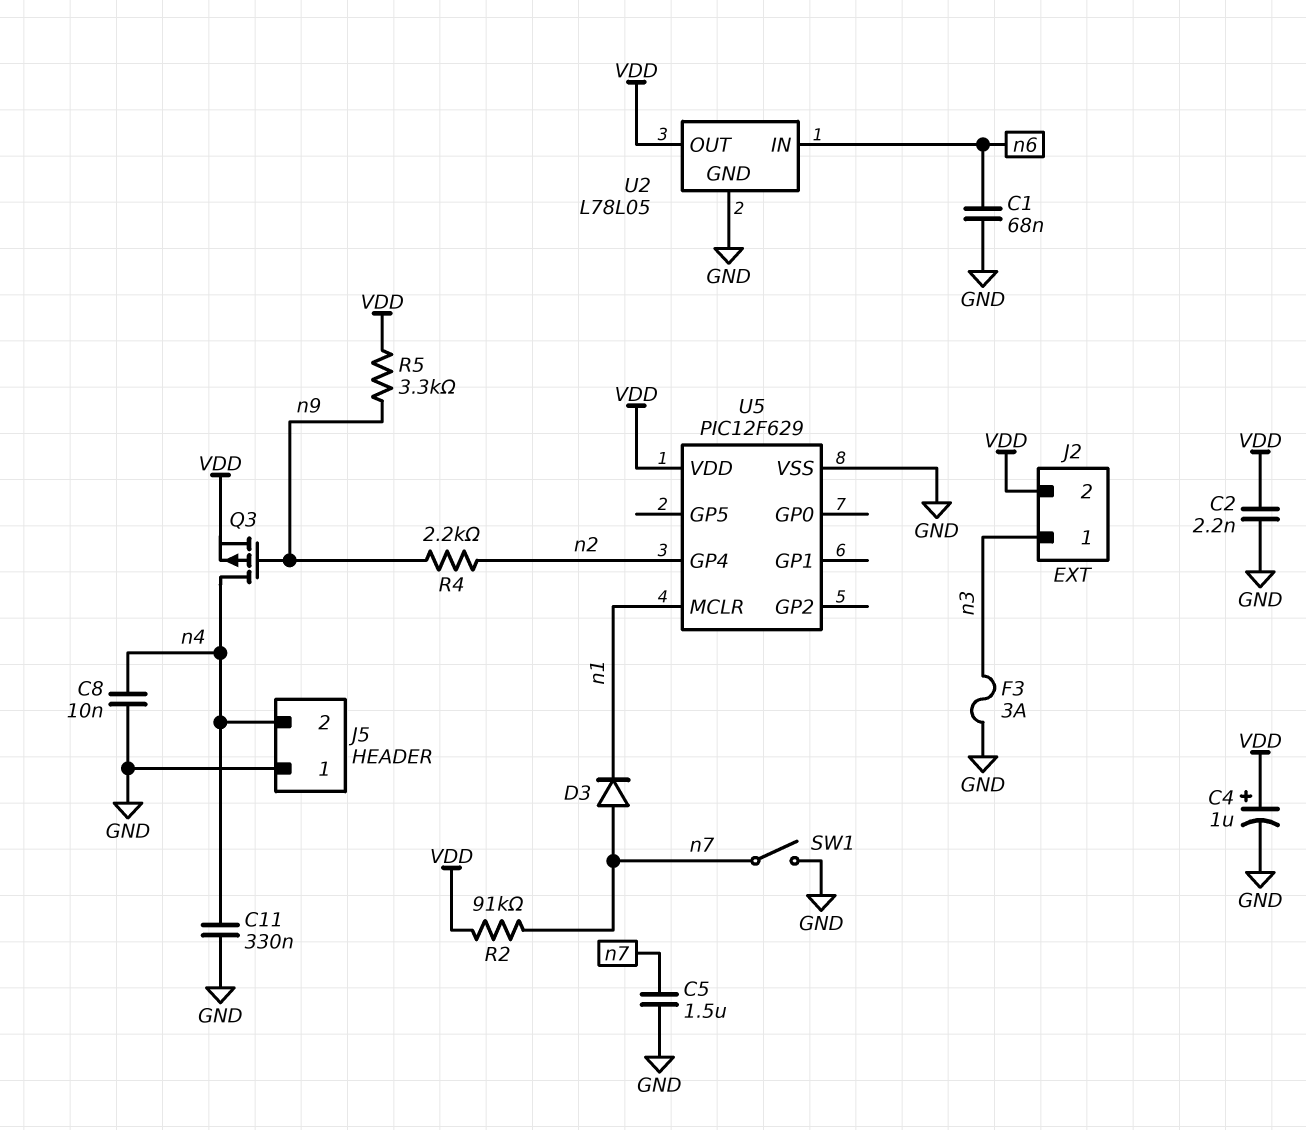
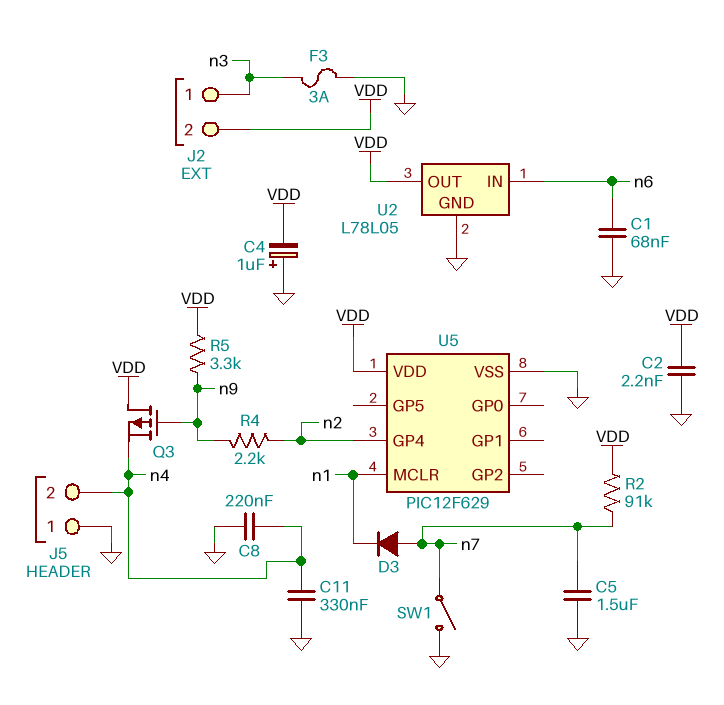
C4: 1uF (plus VDD, minus GND) -> 1uF (plus GND, minus VDD)
C8: 10nF (GND, n4) -> 220nF (GND, n4)
Q3: PMOS (G n9, D n4, S VDD) -> PMOS (G n9, D VDD, S n4)

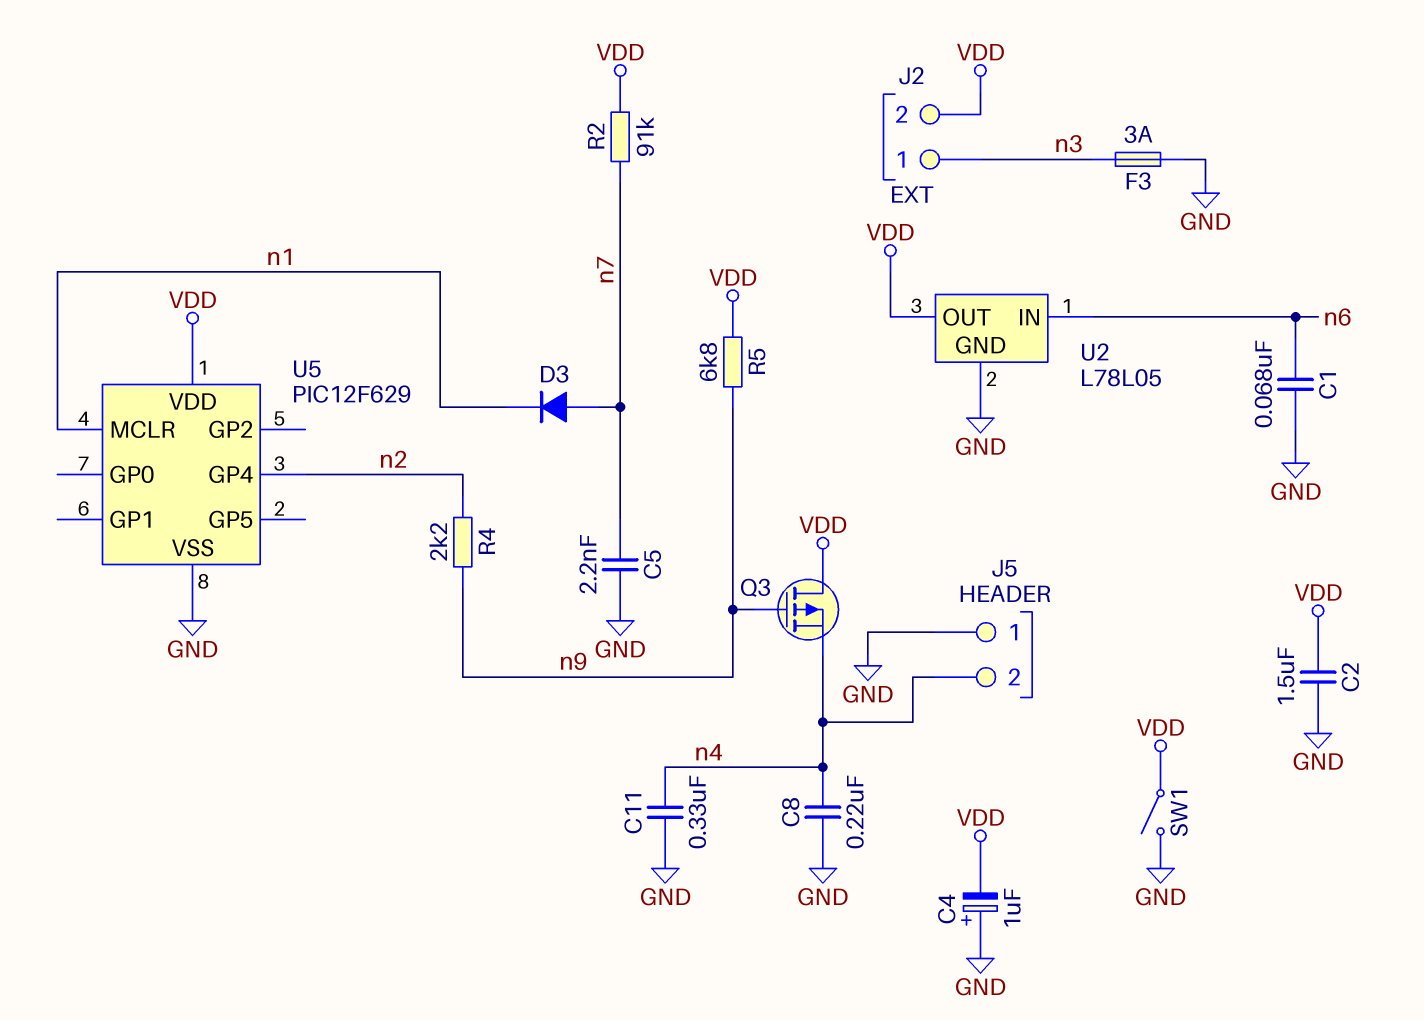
C2: 2.2nF (GND, VDD) -> 1.5uF (GND, VDD)
C5: 1.5uF (GND, n7) -> 2.2nF (GND, n7)
R5: 3.3k (VDD, n9) -> 6.8k (VDD, n9)
SW1: switch (GND, n7) -> switch (GND, VDD)

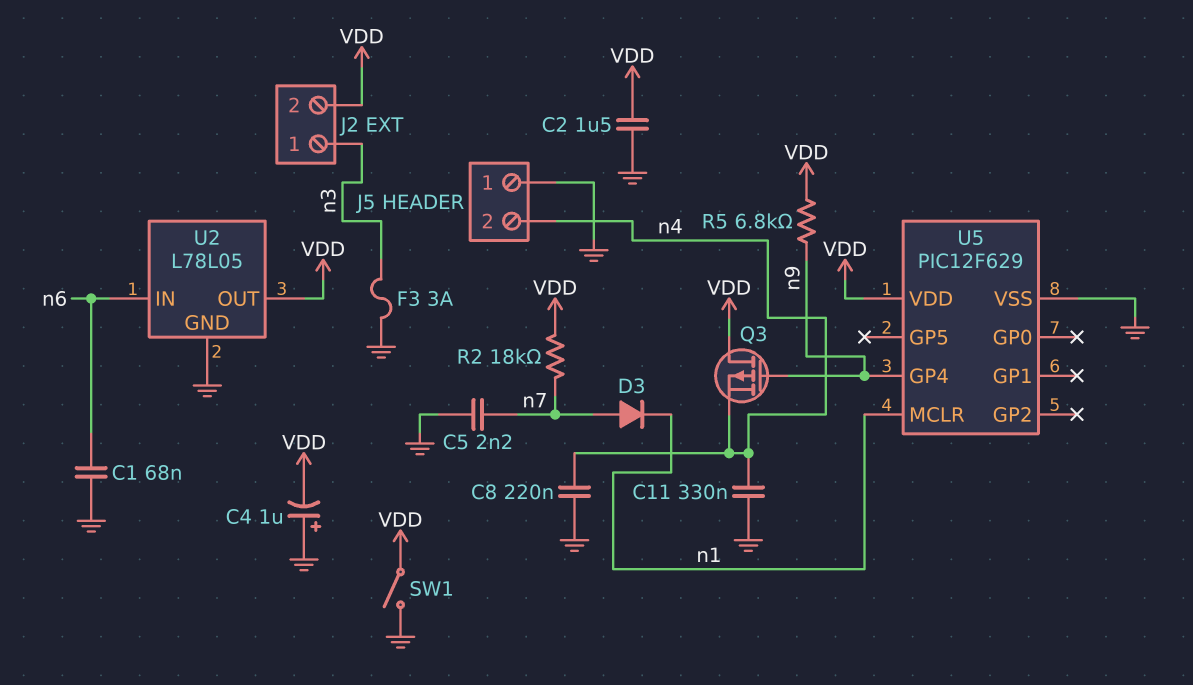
R2: 91k (VDD, n7) -> 18k (VDD, n7)
R4: 2.2k (n2, n9) -> none
U5 pin GP4: n2 -> n9

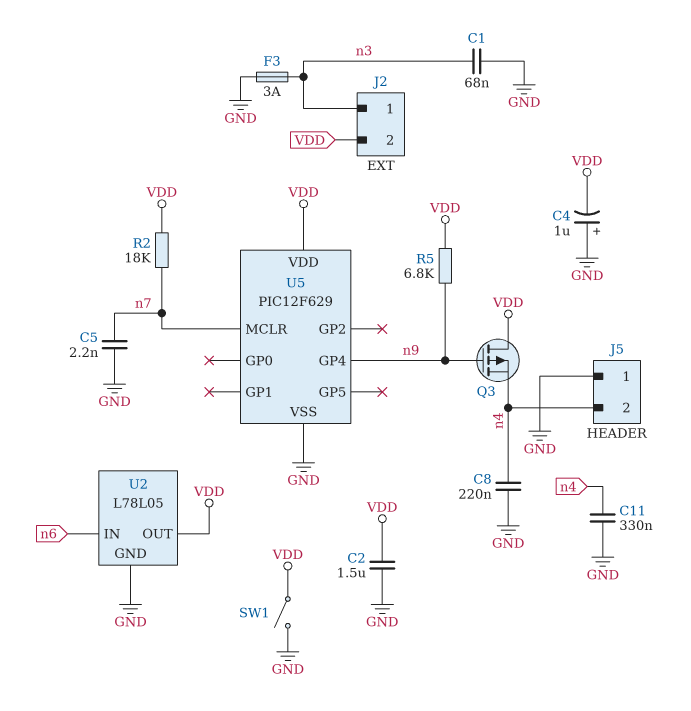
C1: 68nF (GND, n6) -> 68nF (GND, n3)
D3: diode (A n7, K n1) -> none
U5 pin MCLR: n1 -> n7

